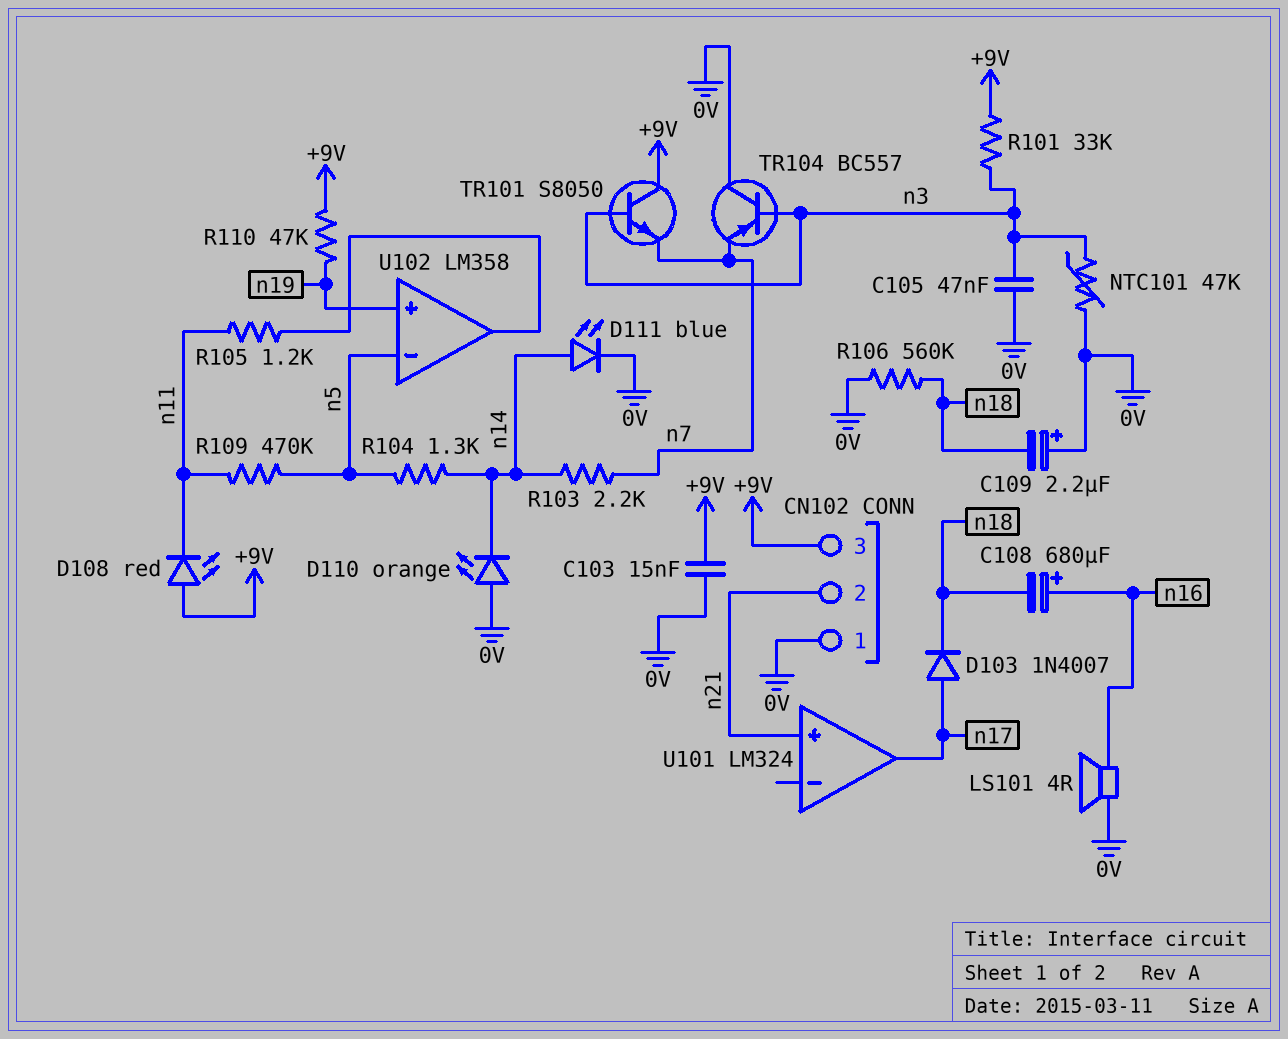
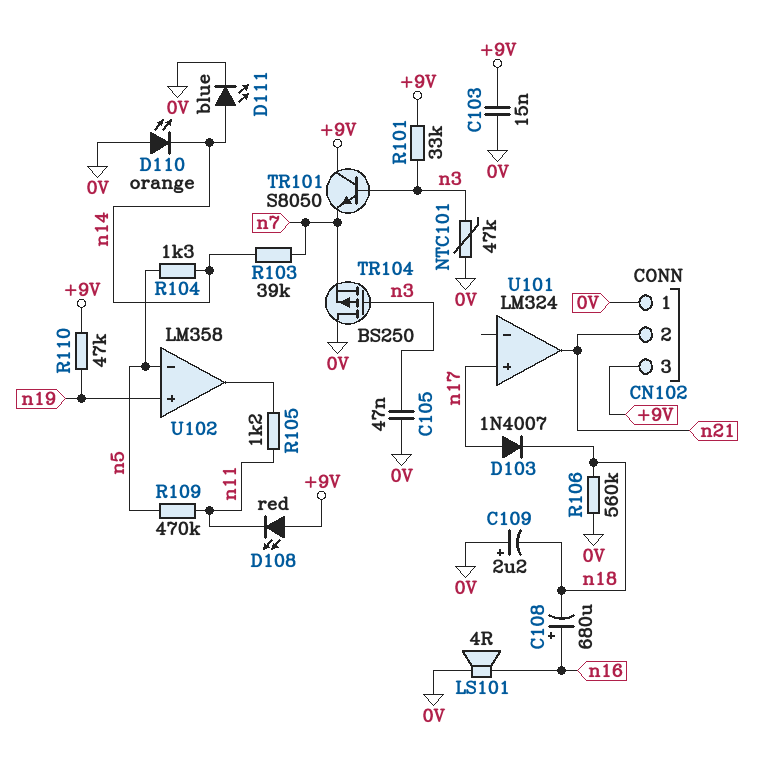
R103: 2.2k (n7, n14) -> 39k (n7, n14)
TR104: PNP BC557 (B n3, C 0V, E n7) -> PMOS BS250 (G n3, D 0V, S n7)
U101 pin in+: n21 -> n17
U101 pin out: n17 -> n21

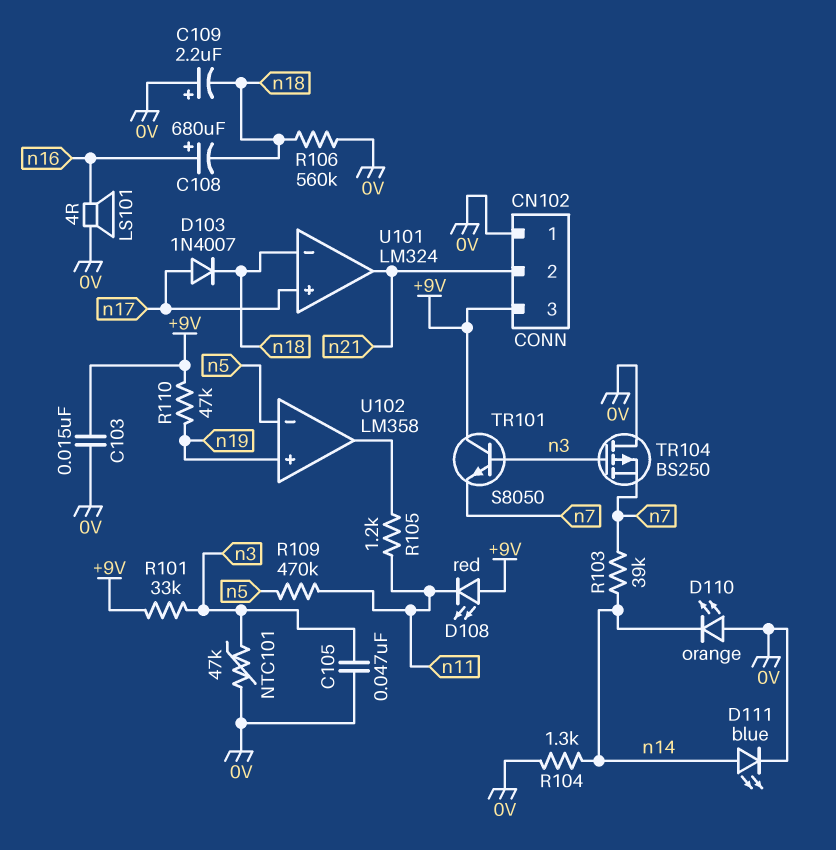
R104: 1.3k (n5, n14) -> 1.3k (0V, n14)
U101 pin in-: none -> n18

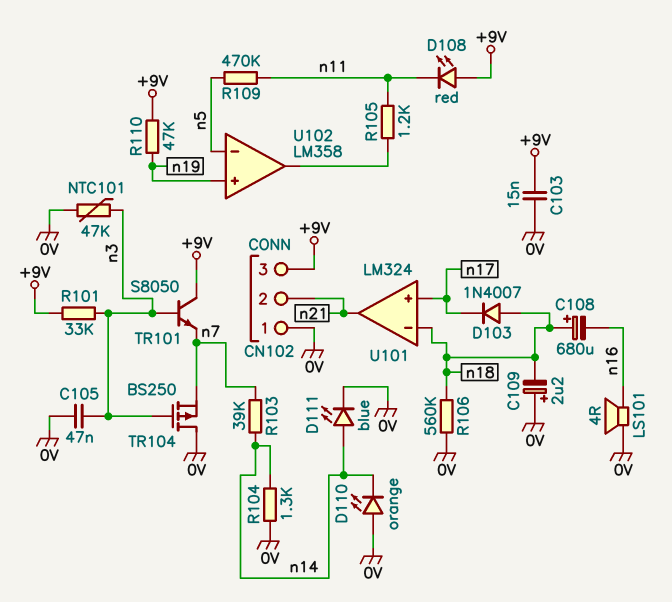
C108: 680uF (plus n16, minus n18) -> 680uF (plus n18, minus n16)
D103: diode 1N4007 (A n17, K n18) -> diode 1N4007 (A n18, K n17)

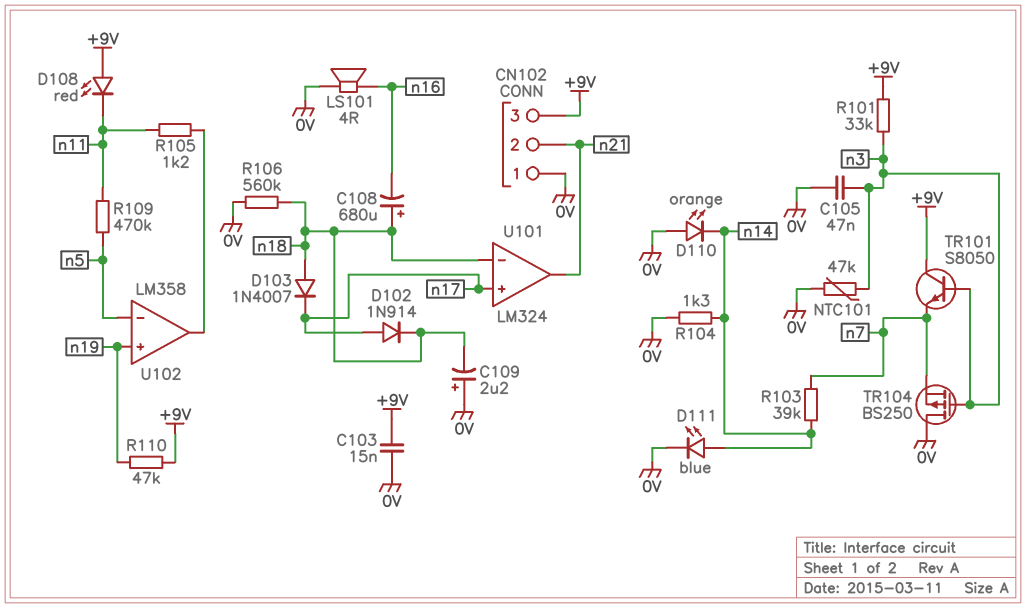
D102: none -> diode 1N914 (A n17, K n18)

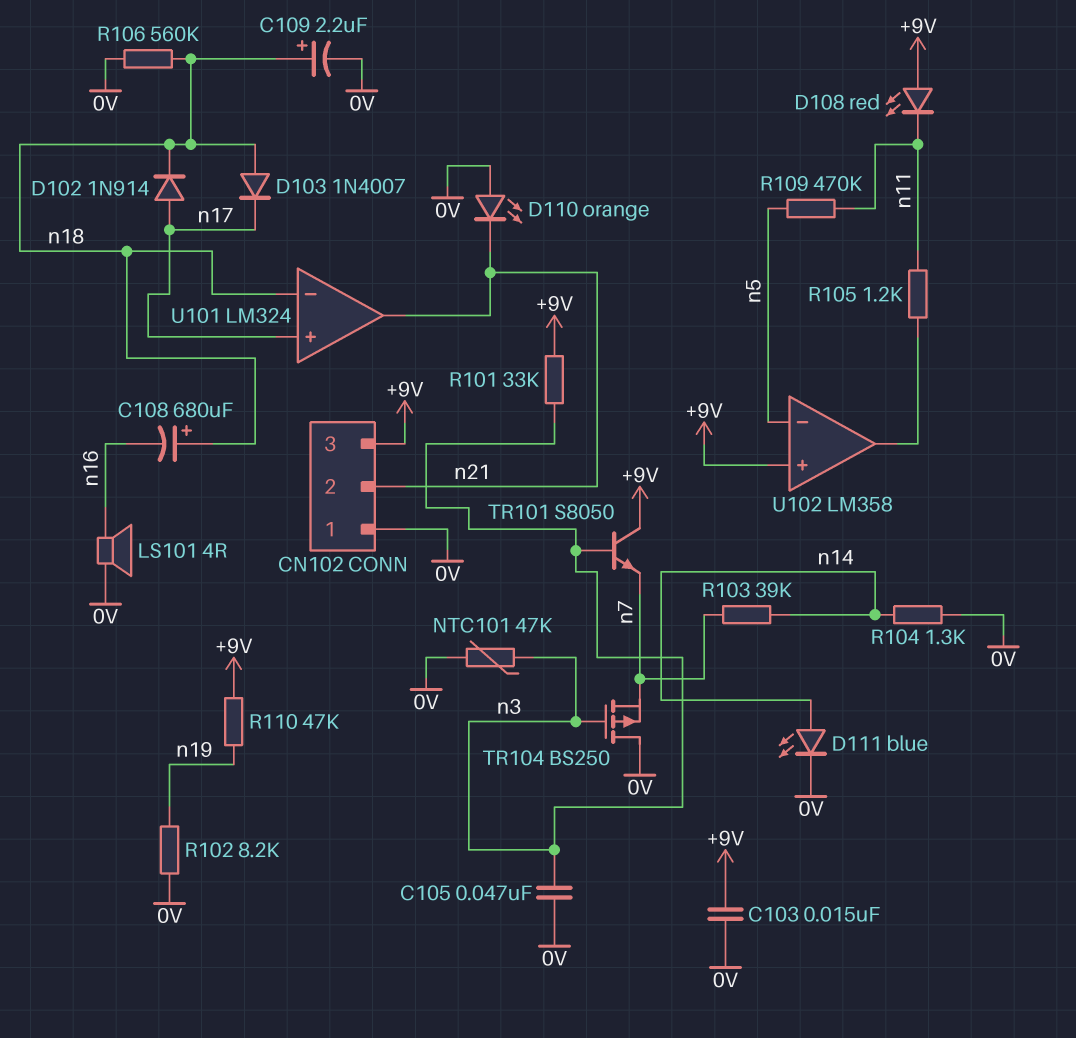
C109: 2.2uF (plus 0V, minus n18) -> 2.2uF (plus n18, minus 0V)
D110: LED orange (A 0V, K n14) -> LED orange (A 0V, K n21)
R102: none -> 8.2k (0V, n19)
U102 pin in+: n19 -> +9V

